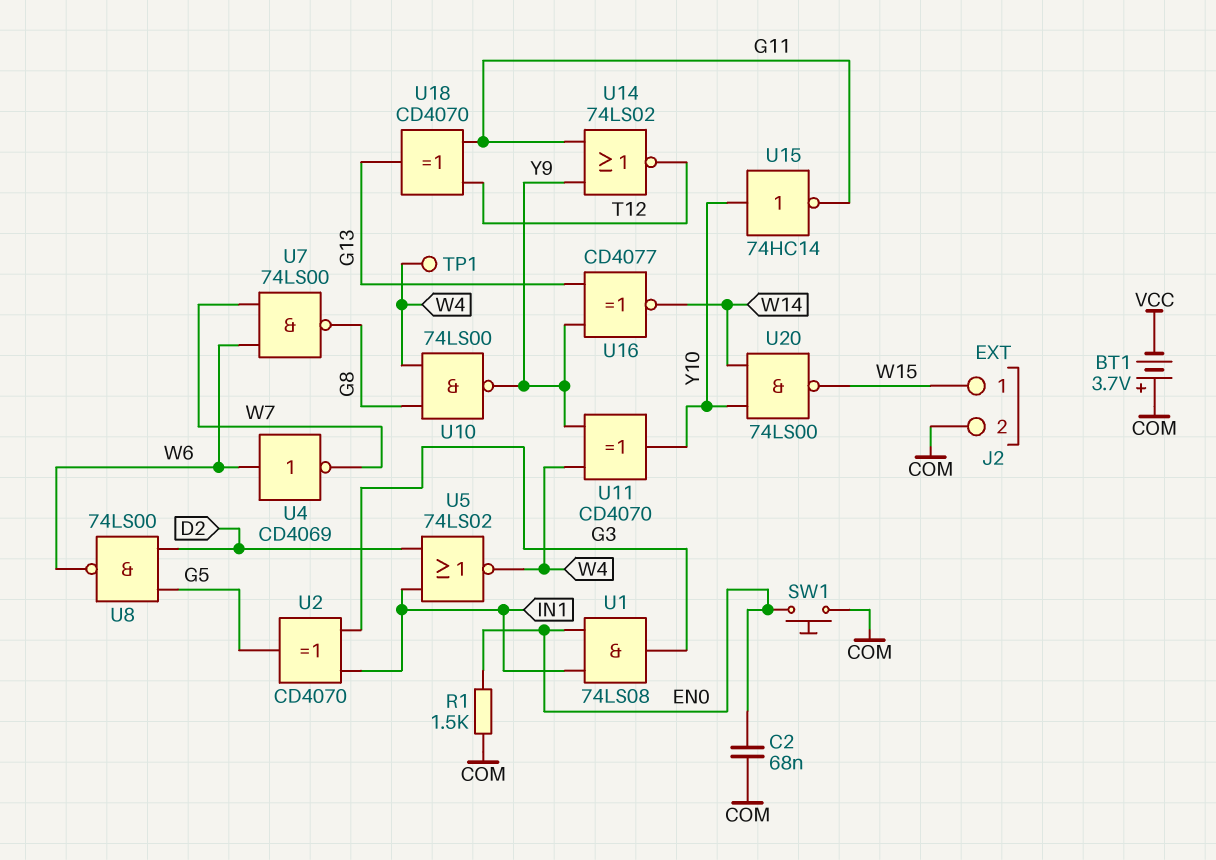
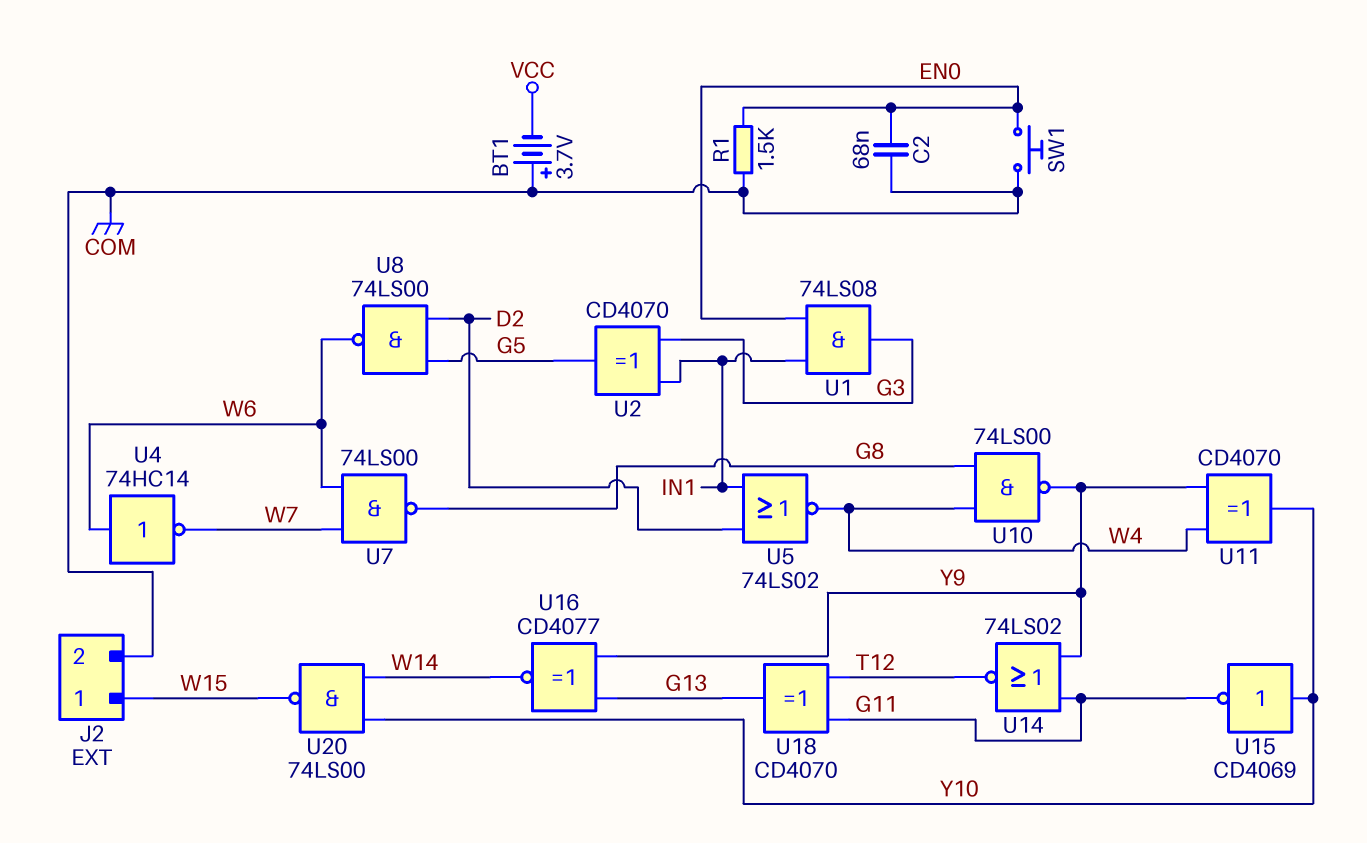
TP1: test point (W4) -> none
U4: NOT CD4069 (in W6, out W7) -> NOT 74HC14 (in W6, out W7)
U15: NOT 74HC14 (in Y10, out G11) -> NOT CD4069 (in Y10, out G11)

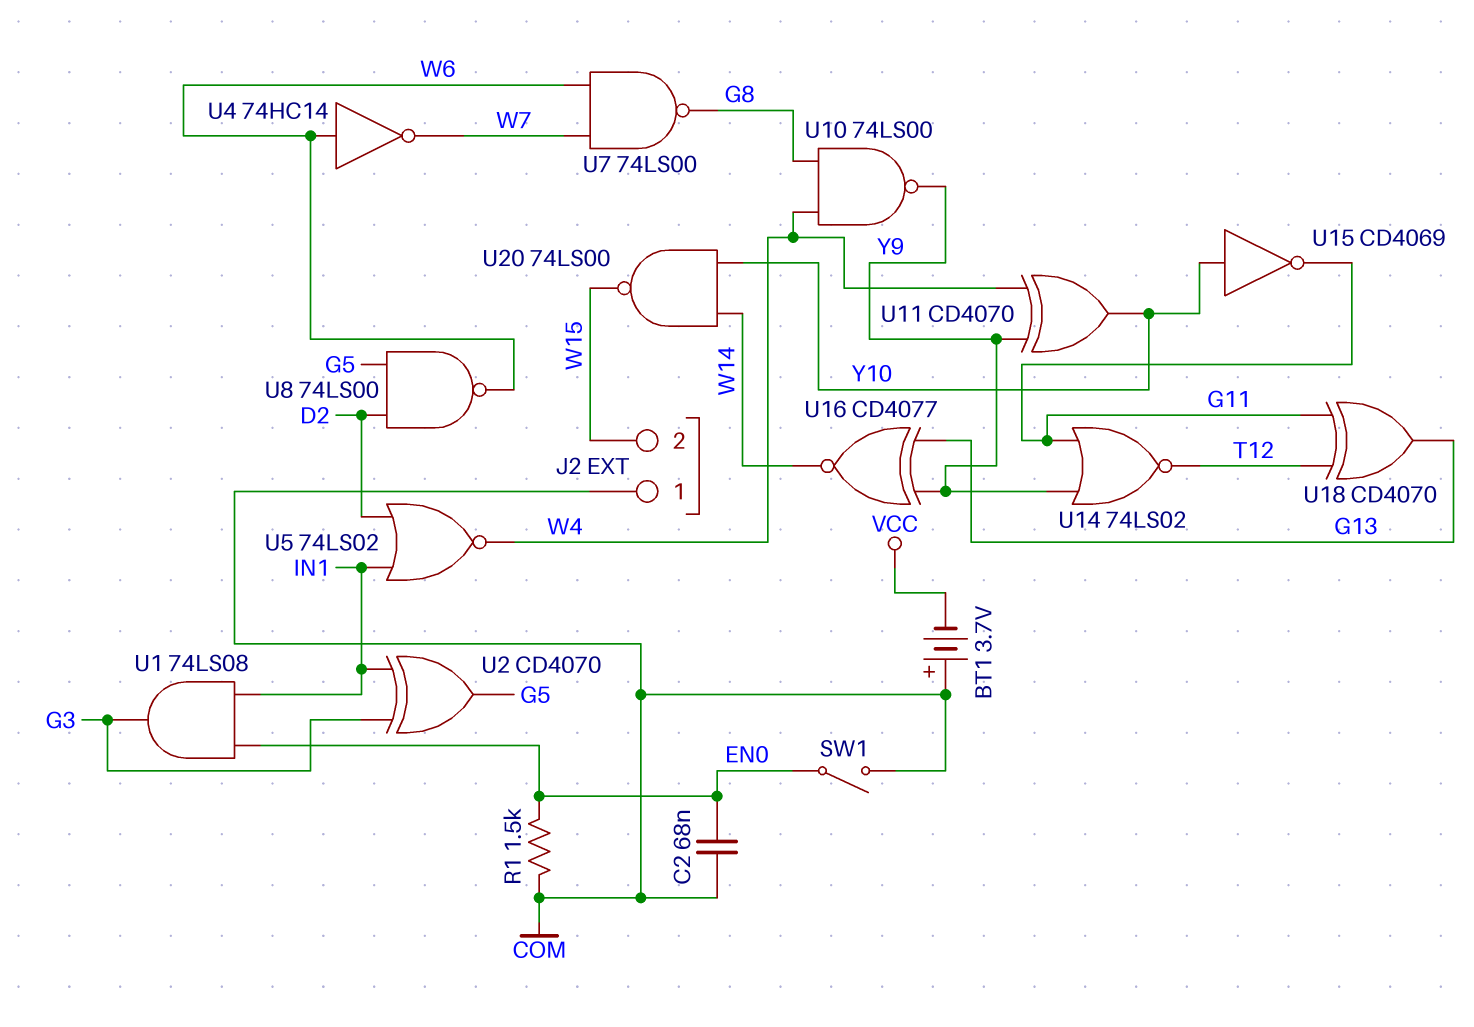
J2 pin 1: W15 -> COM
J2 pin 2: COM -> W15
SW1: button (COM, EN0) -> switch (COM, EN0)

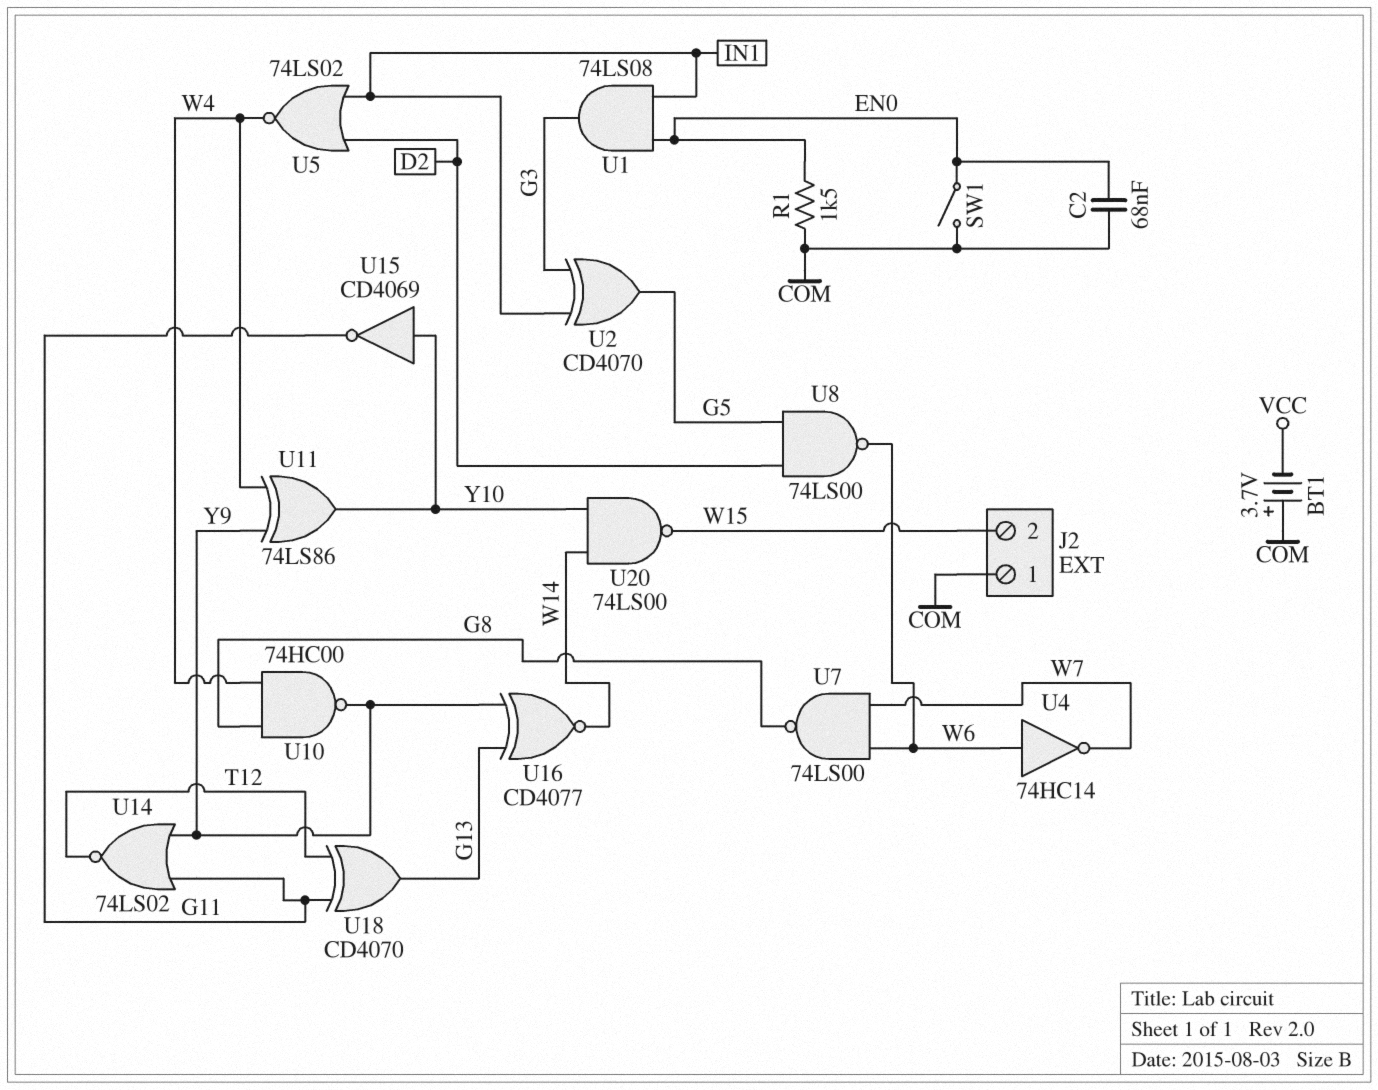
U10: NAND 74LS00 (in G8, in W4, out Y9) -> NAND 74HC00 (in G8, in W4, out Y9)
U11: XOR CD4070 (in W4, in Y9, out Y10) -> XOR 74LS86 (in W4, in Y9, out Y10)

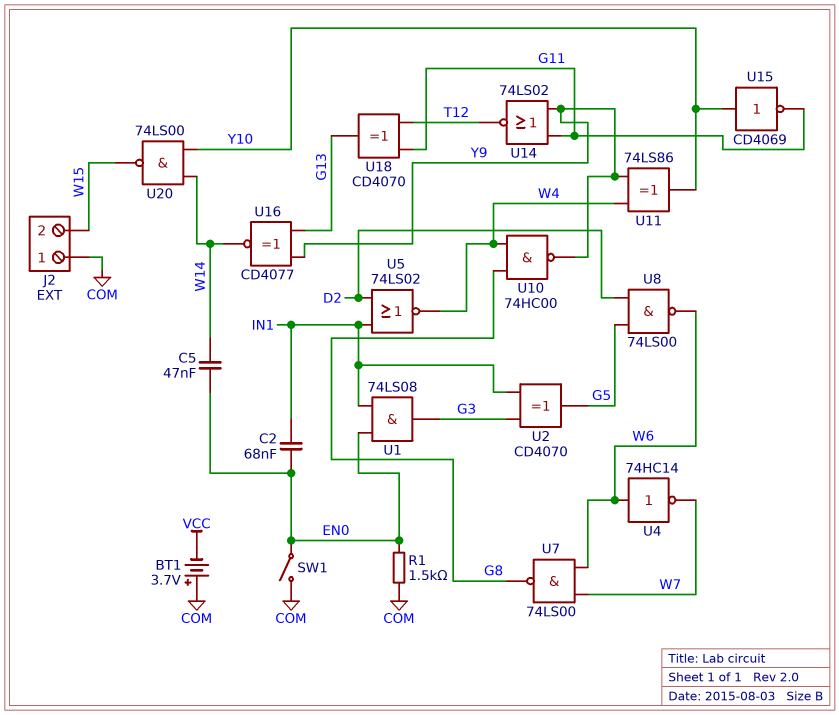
C2: 68nF (COM, EN0) -> 68nF (EN0, IN1)
C5: none -> 47nF (EN0, W14)

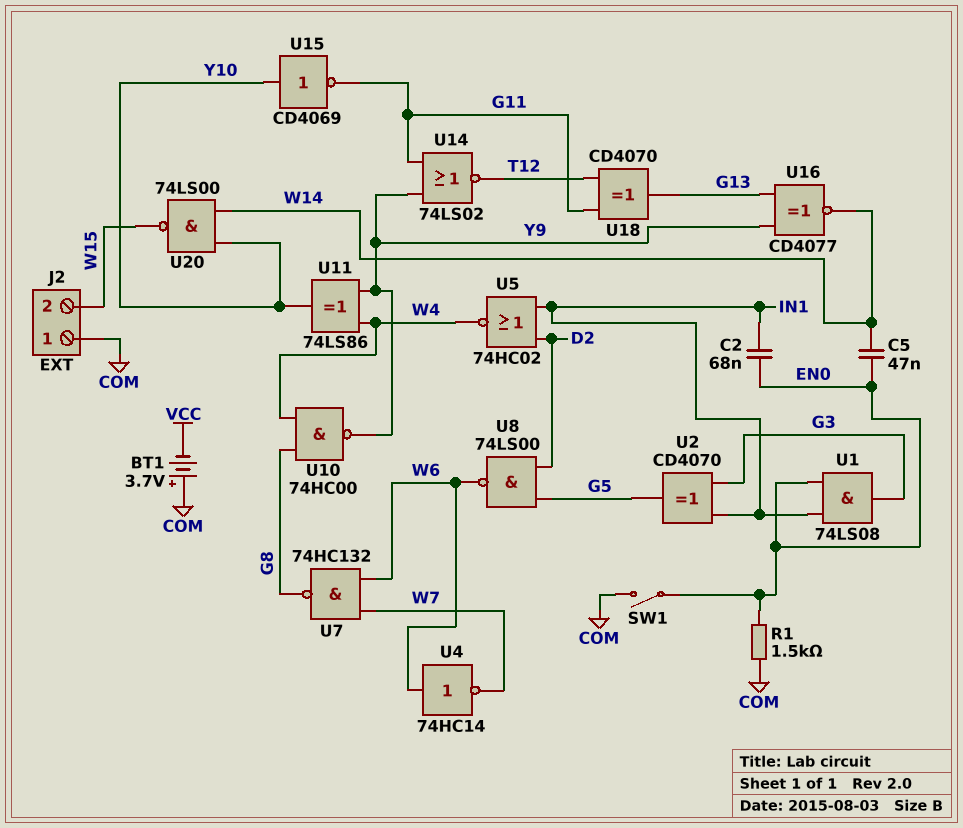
U5: NOR 74LS02 (in D2, in IN1, out W4) -> NOR 74HC02 (in D2, in IN1, out W4)
U7: NAND 74LS00 (in W6, in W7, out G8) -> NAND 74HC132 (in W6, in W7, out G8)

